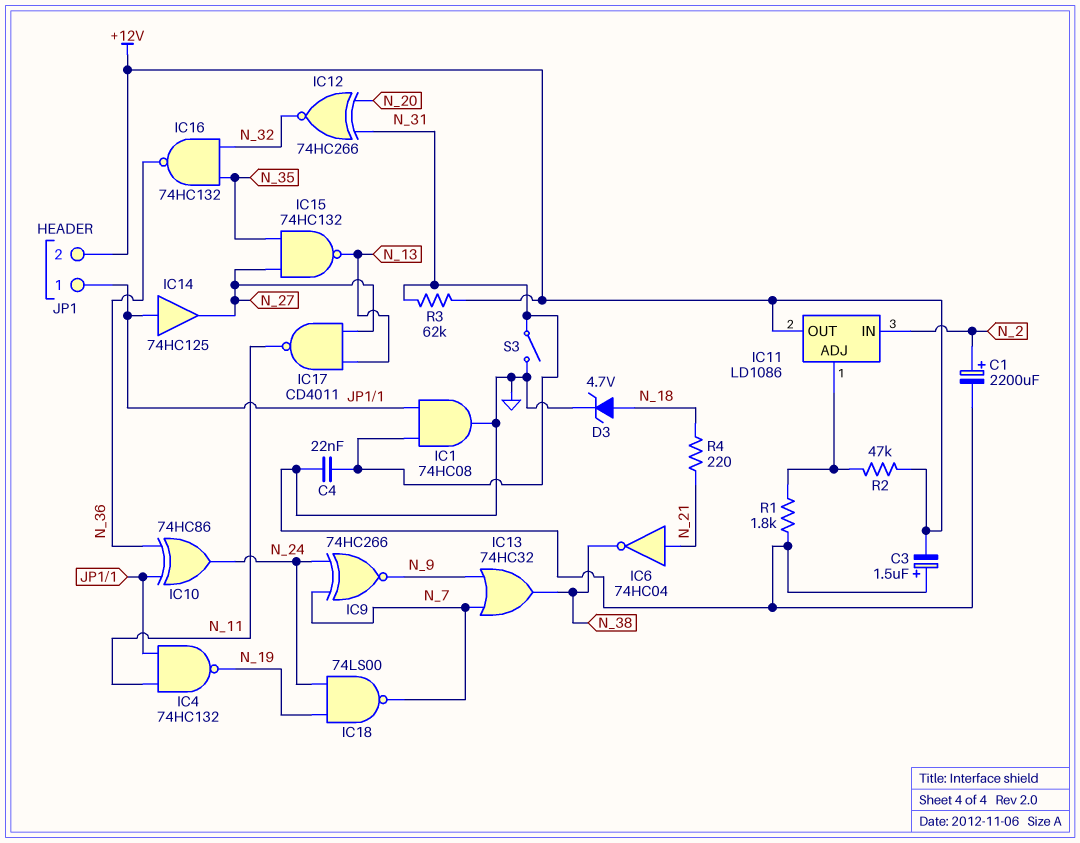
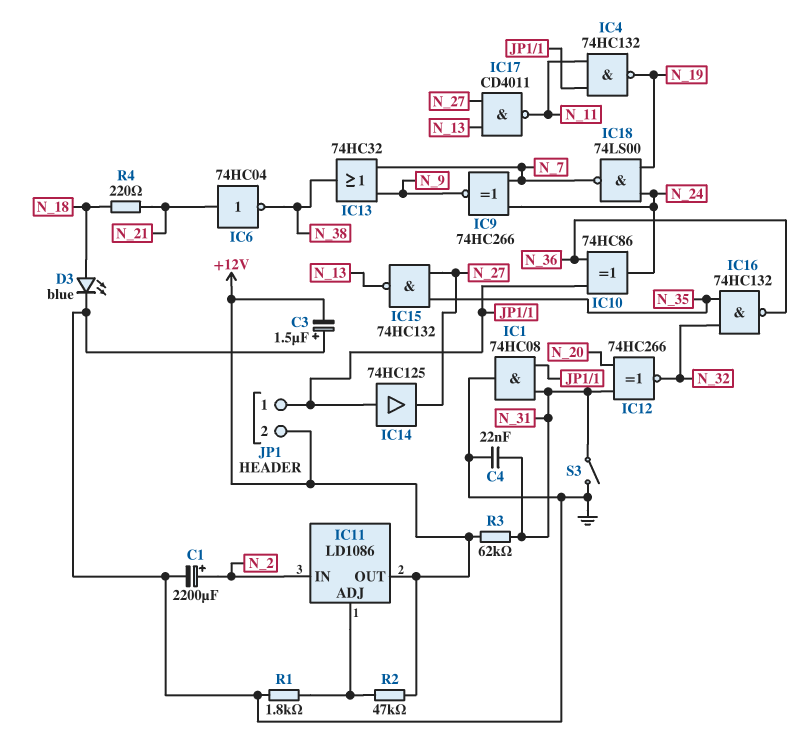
D3: zener 4.7V (A N_18, K GND) -> LED blue (A N_18, K GND)

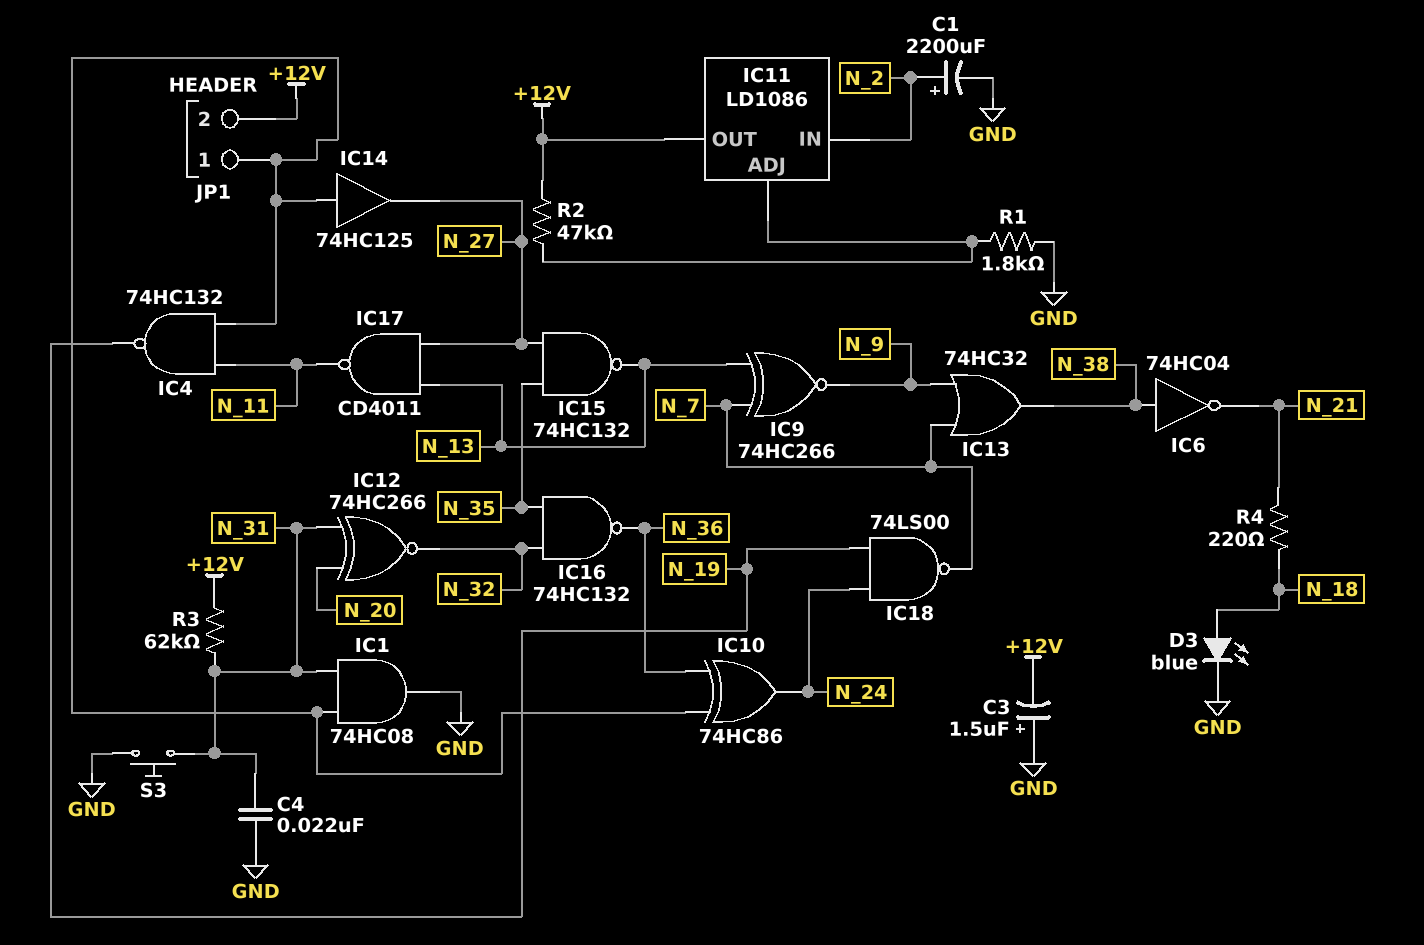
IC6: NOT 74HC04 (in N_21, out N_38) -> NOT 74HC04 (in N_38, out N_21)
IC9: XNOR 74HC266 (in N_7, in N_24, out N_9) -> XNOR 74HC266 (in N_7, in N_13, out N_9)
S3: switch (GND, N_31) -> button (GND, N_31)

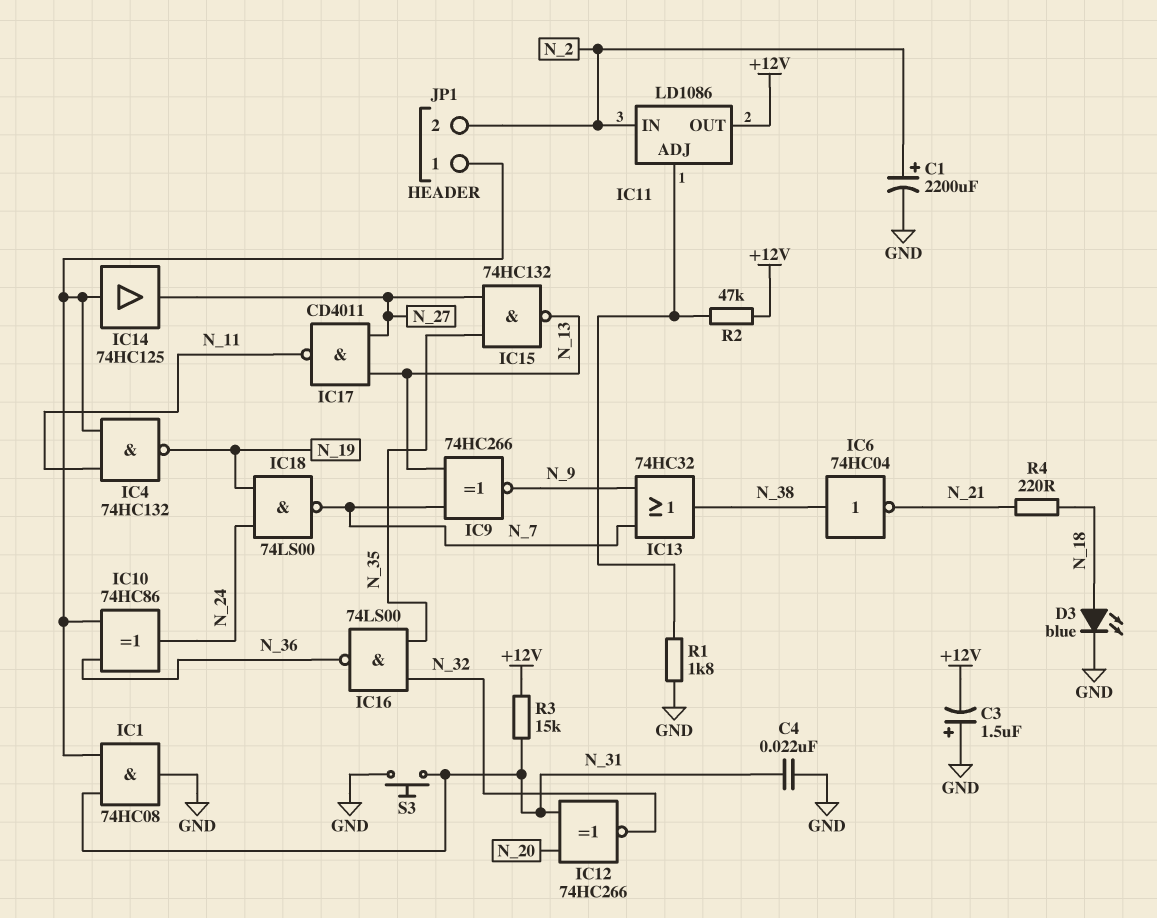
IC16: NAND 74HC132 (in N_32, in N_35, out N_36) -> NAND 74LS00 (in N_32, in N_35, out N_36)
JP1 pin 2: +12V -> N_2
R3: 62k (+12V, N_31) -> 15k (+12V, N_31)

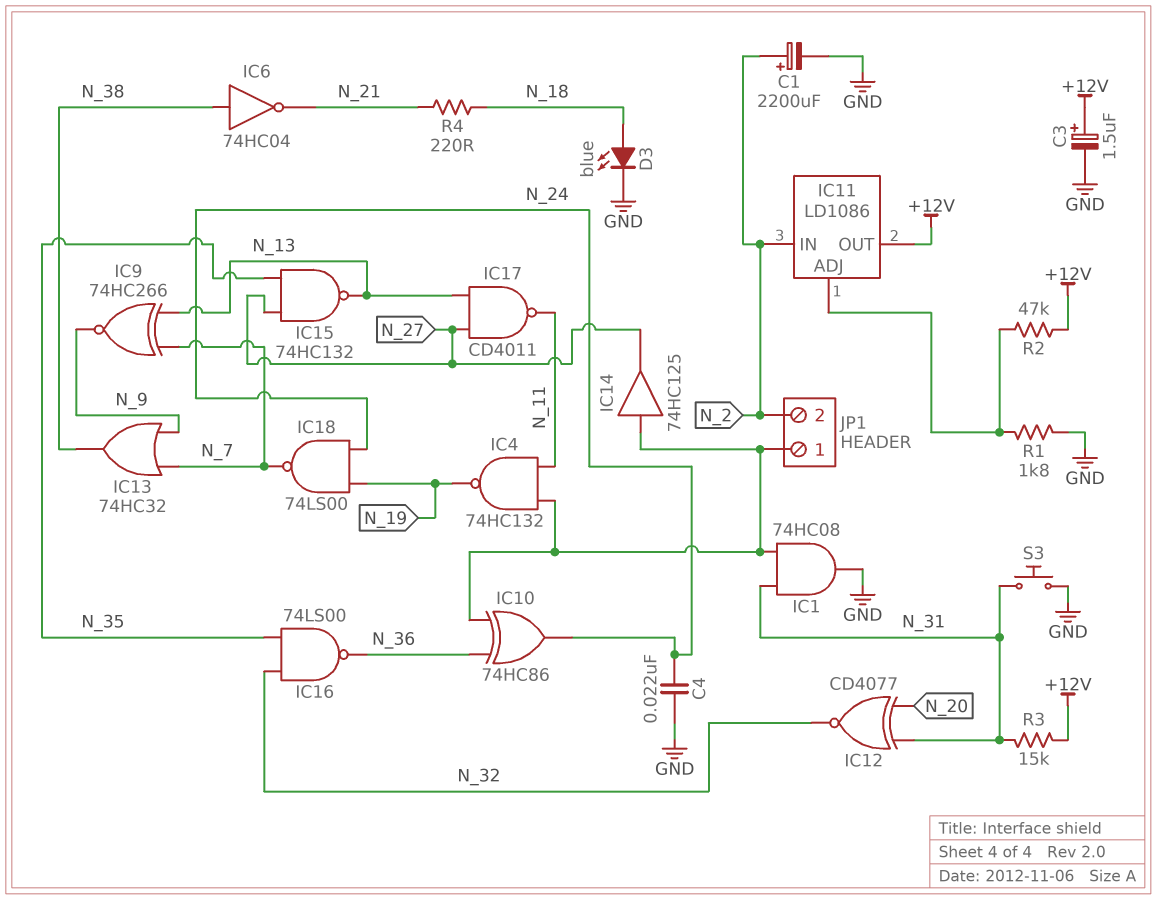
C3: 1.5uF (plus GND, minus +12V) -> 1.5uF (plus +12V, minus GND)
C4: 22nF (GND, N_31) -> 22nF (GND, N_24)
IC12: XNOR 74HC266 (in N_20, in N_31, out N_32) -> XNOR CD4077 (in N_20, in N_31, out N_32)

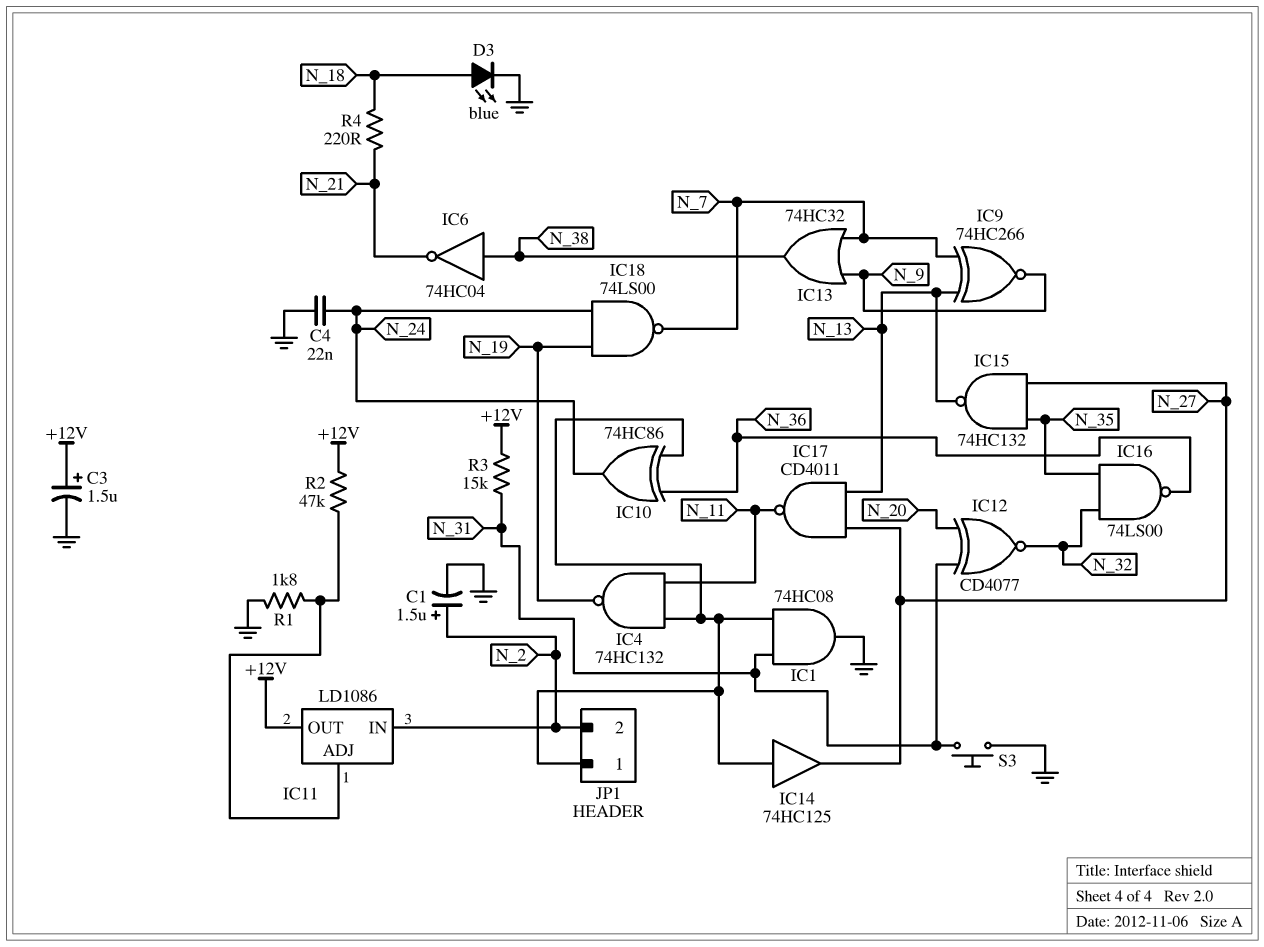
C1: 2200uF (plus N_2, minus GND) -> 1.5uF (plus N_2, minus GND)

